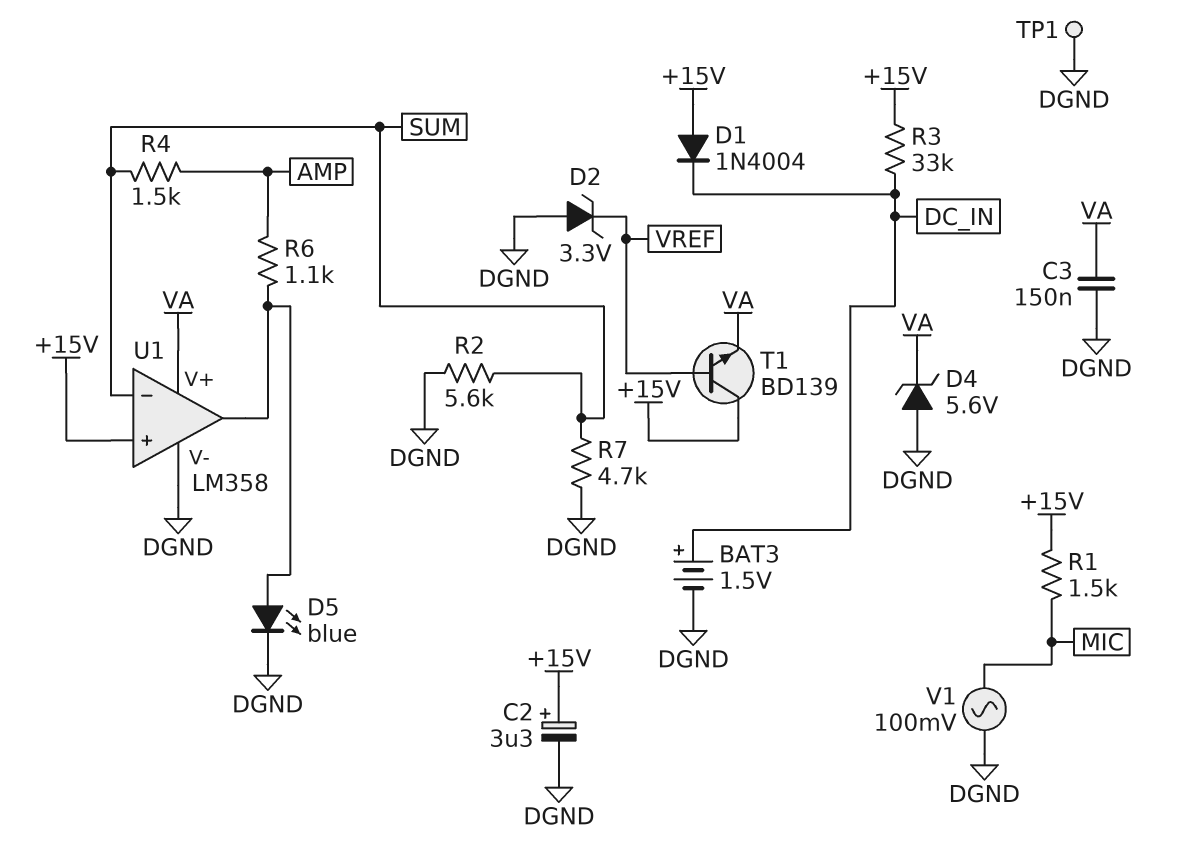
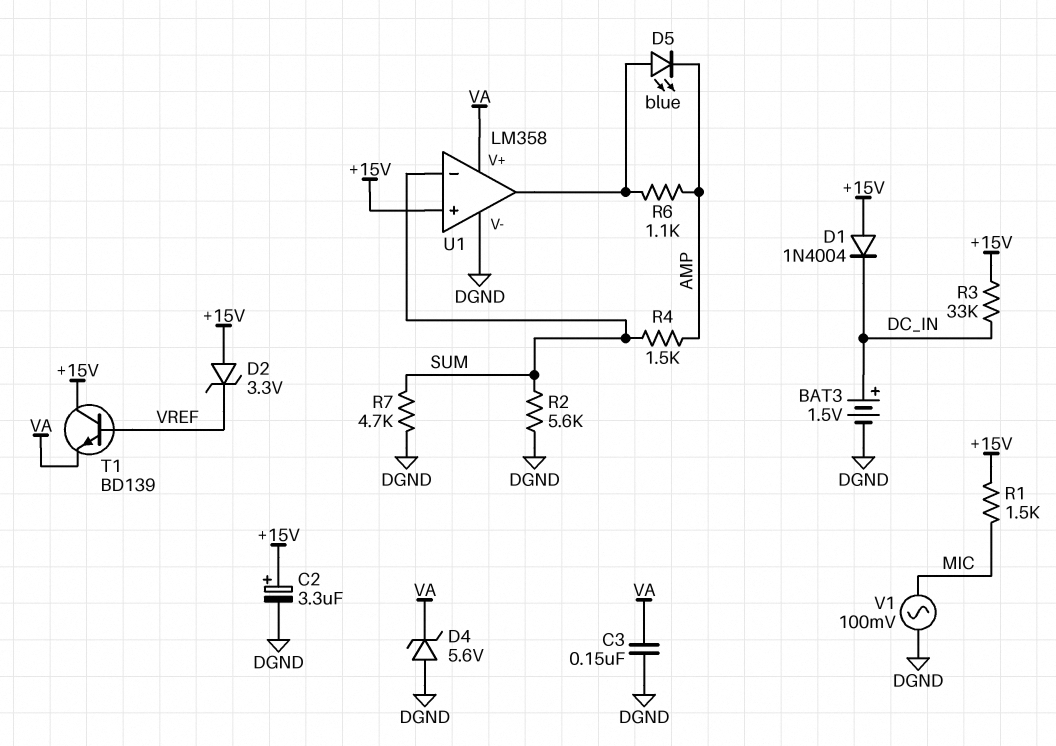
D2: zener 3.3V (A DGND, K VREF) -> zener 3.3V (A +15V, K VREF)
D5: LED blue (A U1/out, K DGND) -> LED blue (A U1/out, K AMP)
TP1: test point (DGND) -> none

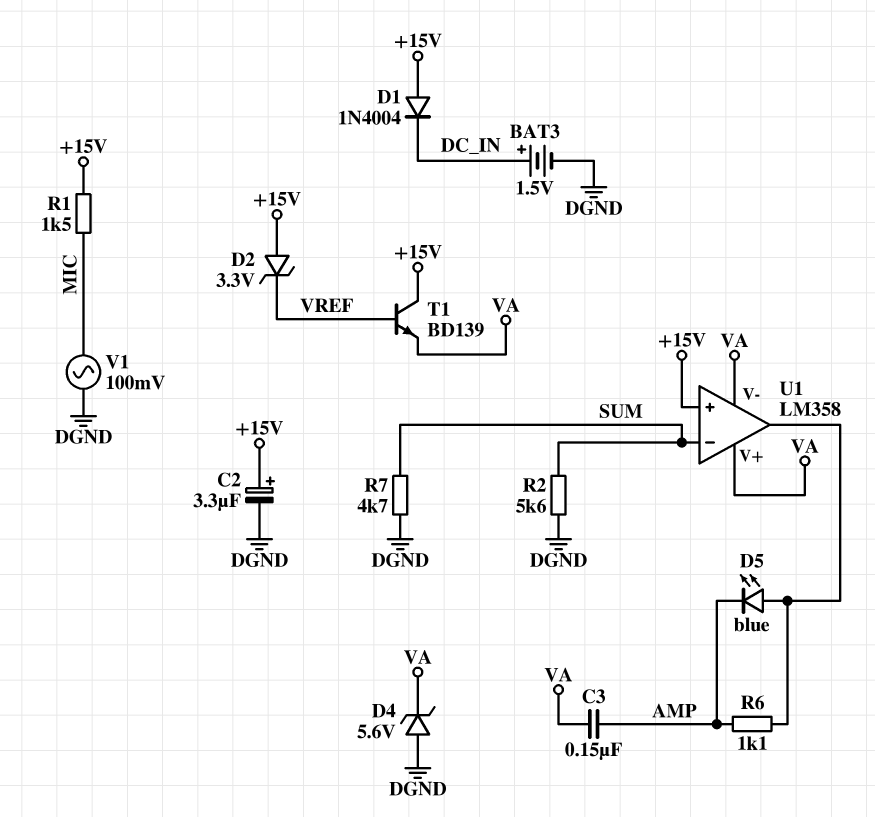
C3: 150nF (DGND, VA) -> 150nF (AMP, VA)
R3: 33k (+15V, DC_IN) -> none
R4: 1.5k (AMP, SUM) -> none
U1 pin V-: DGND -> VA

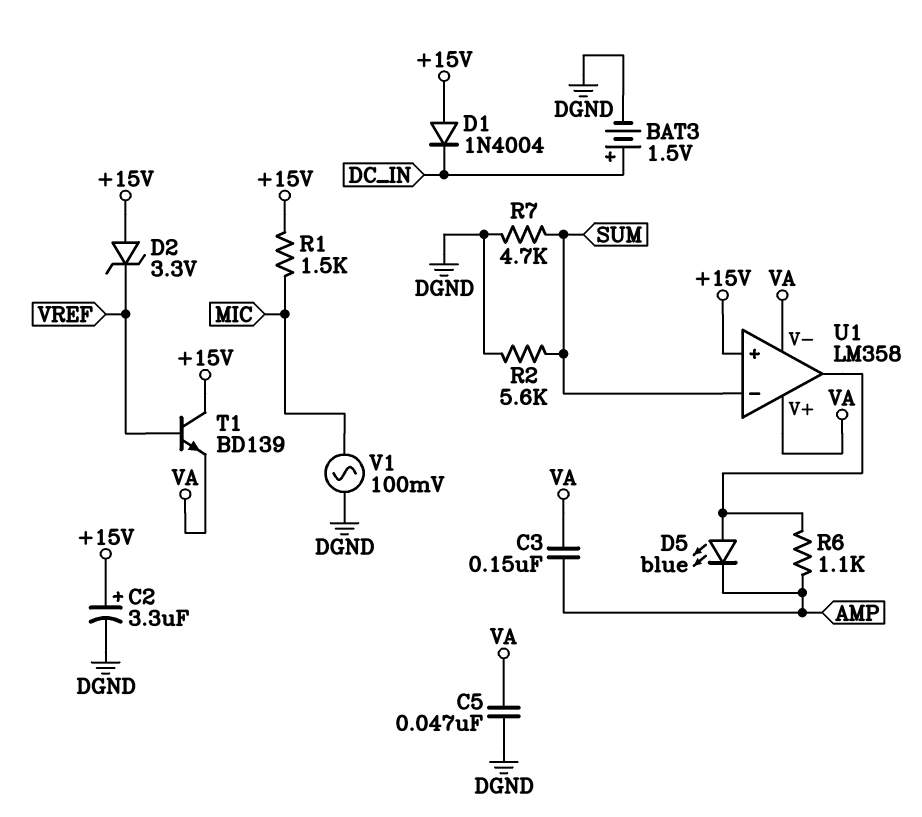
C5: none -> 47nF (DGND, VA)
D4: zener 5.6V (A DGND, K VA) -> none

